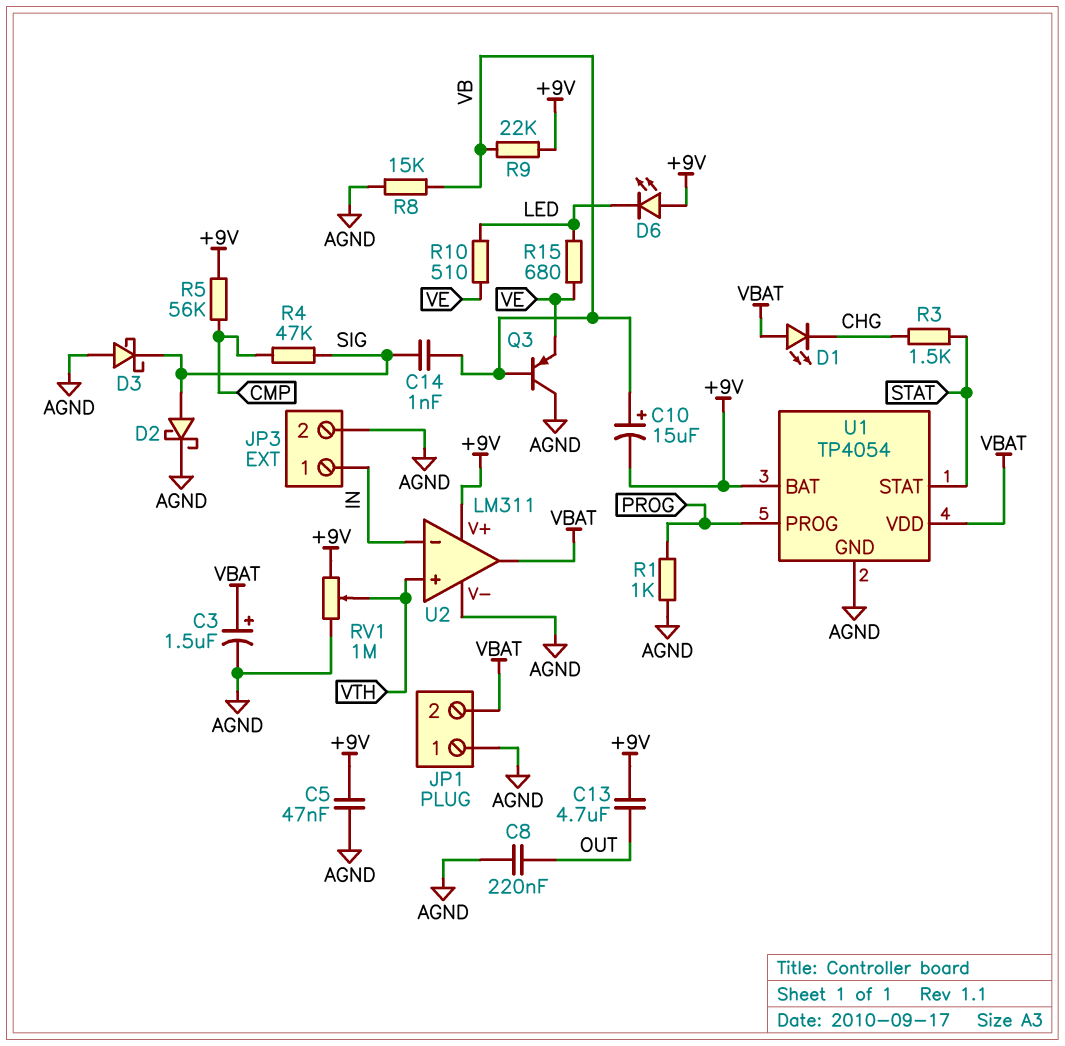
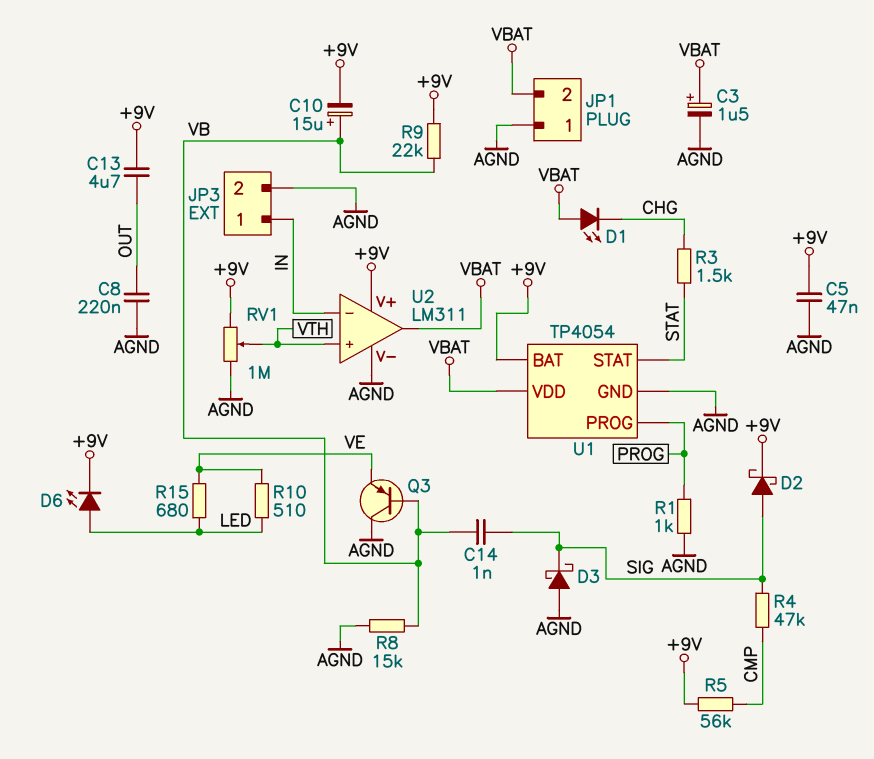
D2: schottky (A SIG, K AGND) -> schottky (A SIG, K +9V)
D6: LED (A +9V, K LED) -> LED (A LED, K +9V)

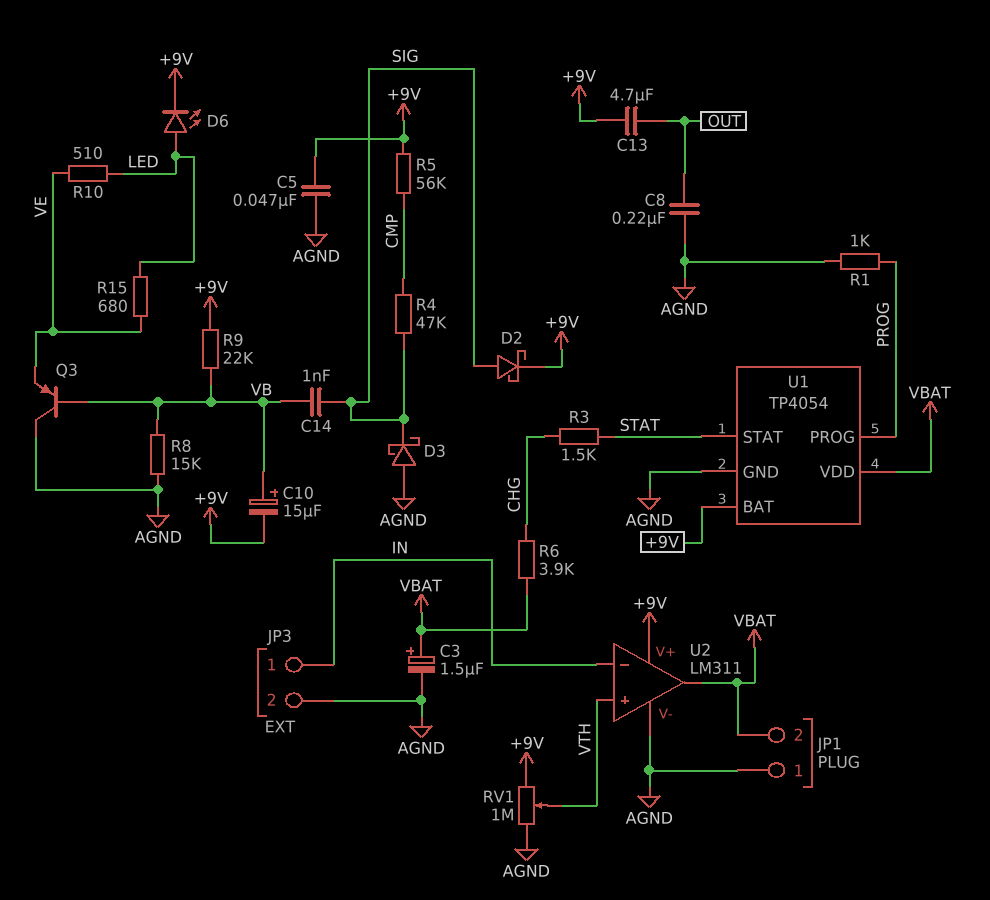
D1: LED (A VBAT, K CHG) -> none
R6: none -> 3.9k (CHG, VBAT)

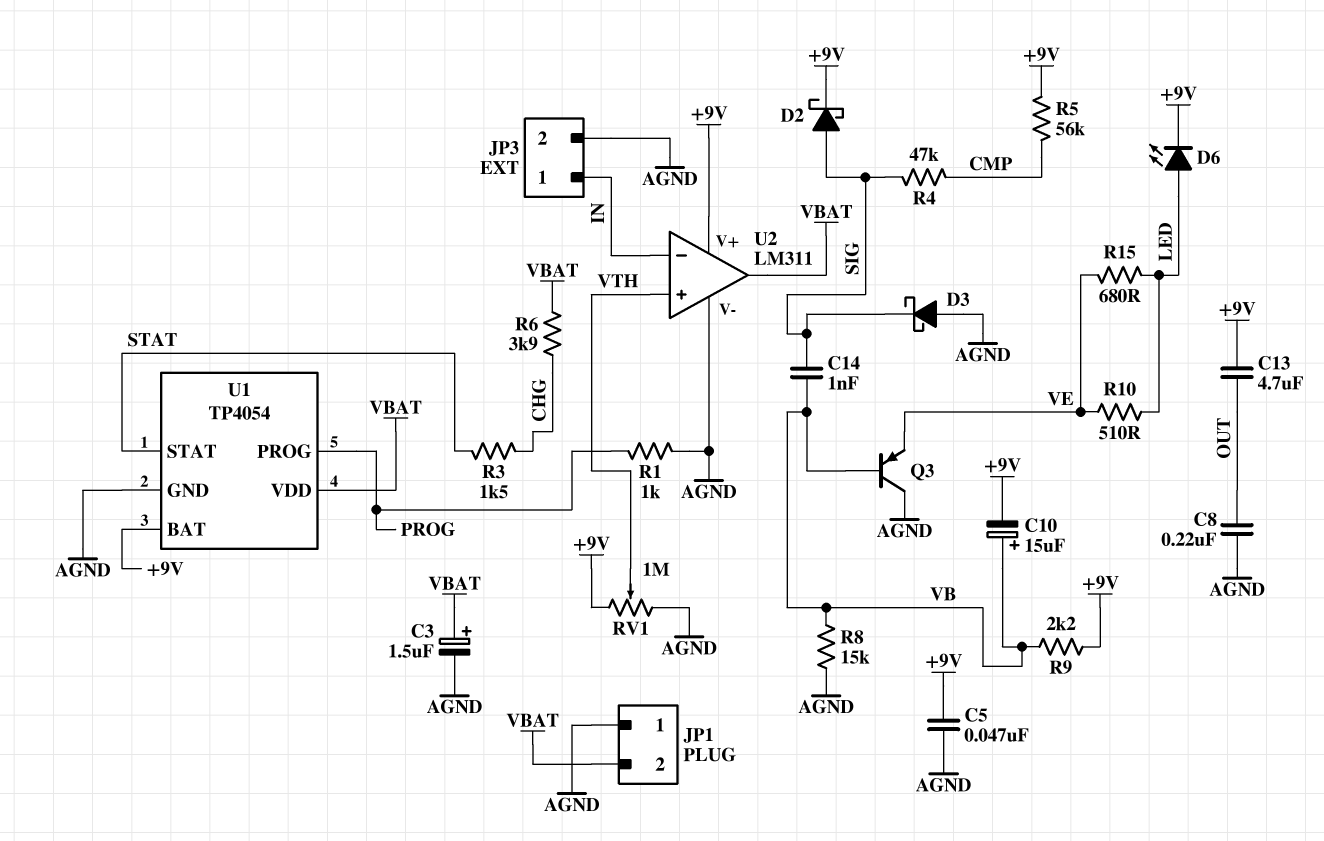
R9: 22k (+9V, VB) -> 2.2k (+9V, VB)

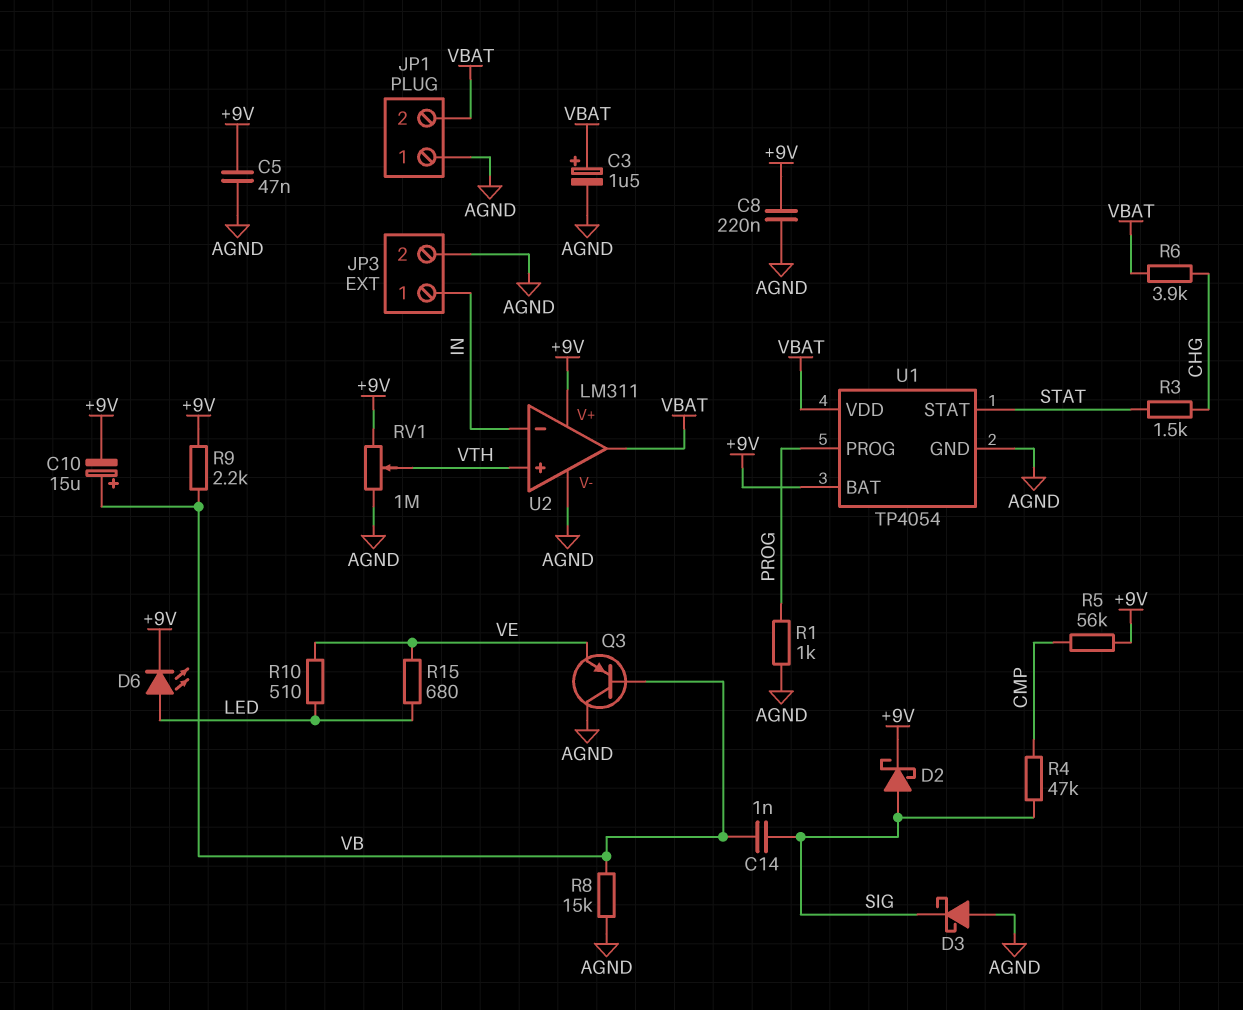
C8: 220nF (AGND, OUT) -> 220nF (+9V, AGND)
C13: 4.7uF (+9V, OUT) -> none

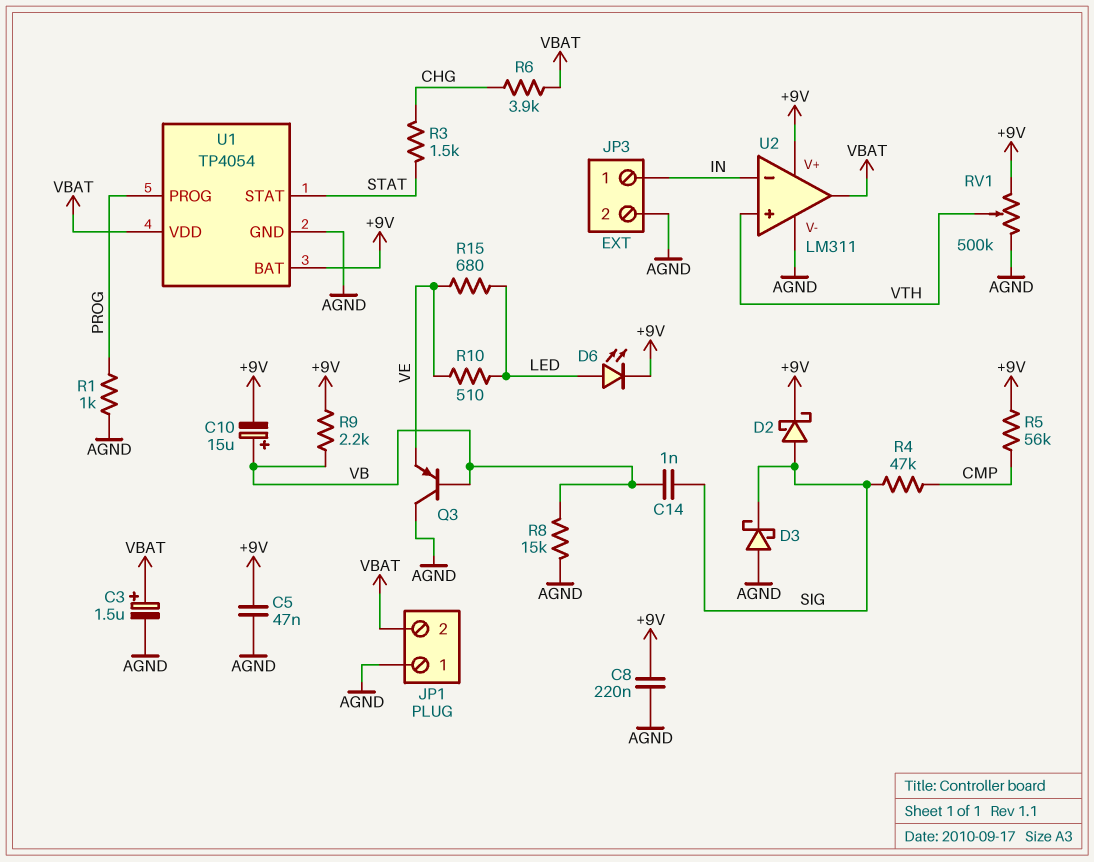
RV1: 1M (+9V, AGND, wiper VTH) -> 500k (+9V, AGND, wiper VTH)

